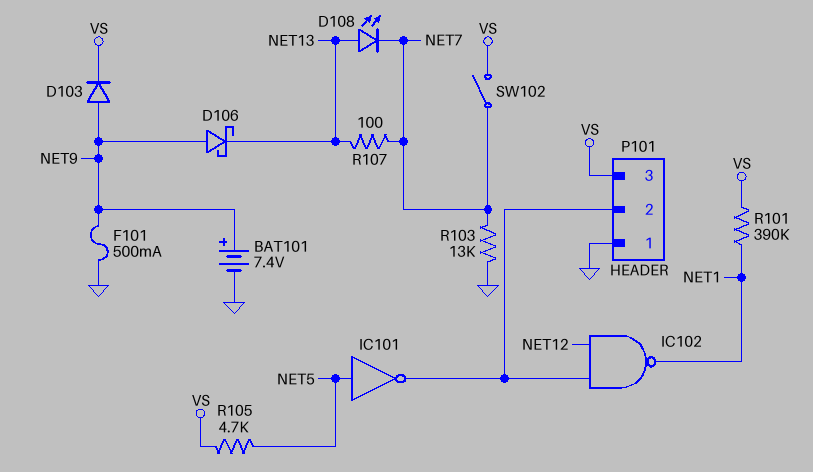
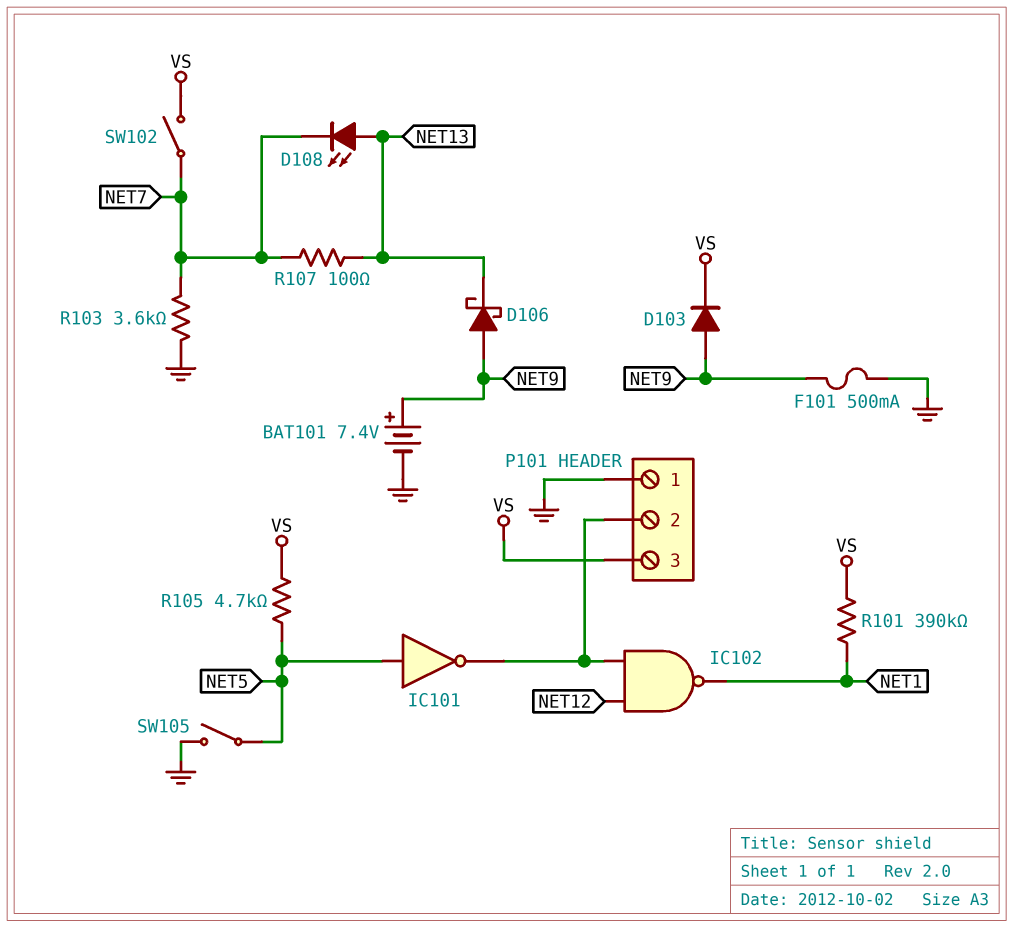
R103: 13k (GND, NET7) -> 3.6k (GND, NET7)
SW105: none -> switch (GND, NET5)

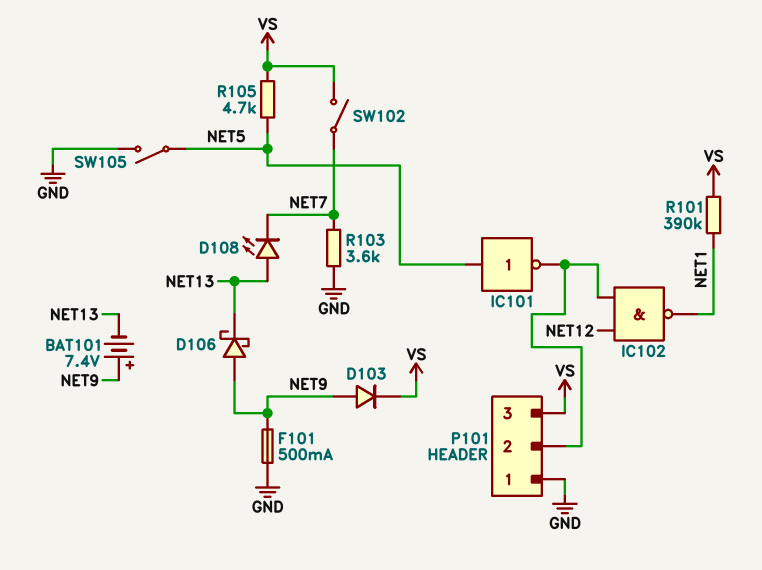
BAT101: 7.4V (plus NET9, minus GND) -> 7.4V (plus NET9, minus NET13)
R107: 100 (NET7, NET13) -> none

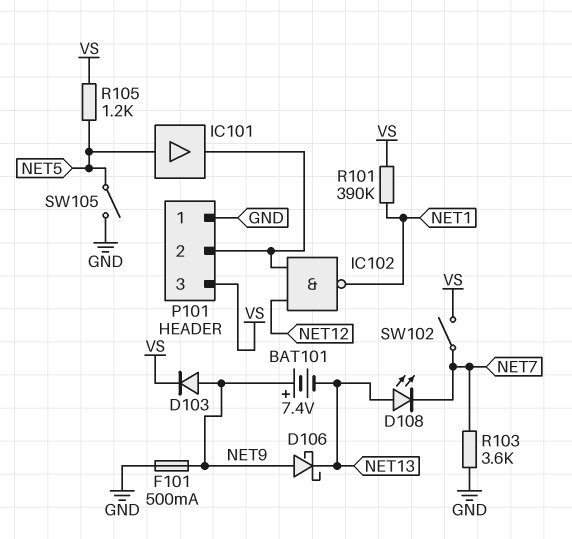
IC101: NOT (in NET5, out P101/2) -> buffer (in NET5, out P101/2)
R105: 4.7k (NET5, VS) -> 1.2k (NET5, VS)

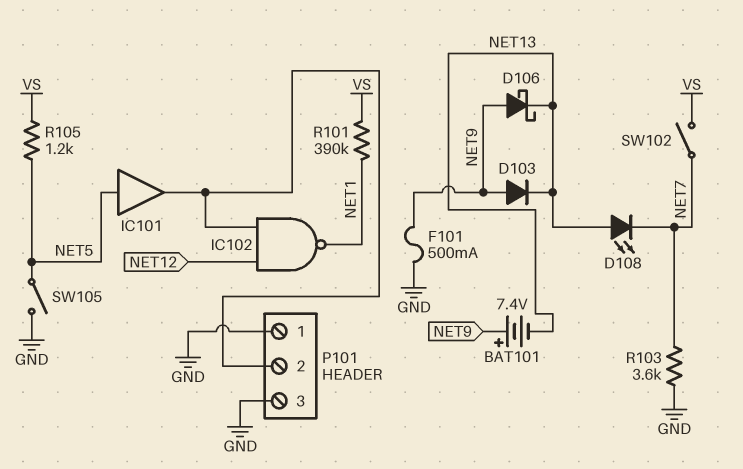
D103: diode (A NET9, K VS) -> diode (A NET9, K NET13)
P101 pin 3: VS -> GND

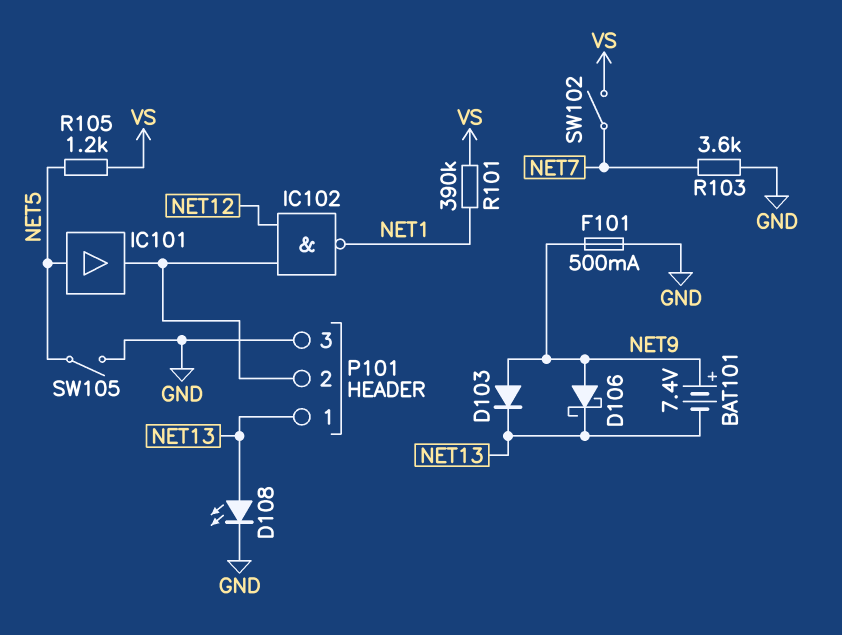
D108: LED (A NET13, K NET7) -> LED (A NET13, K GND)
P101 pin 1: GND -> NET13

